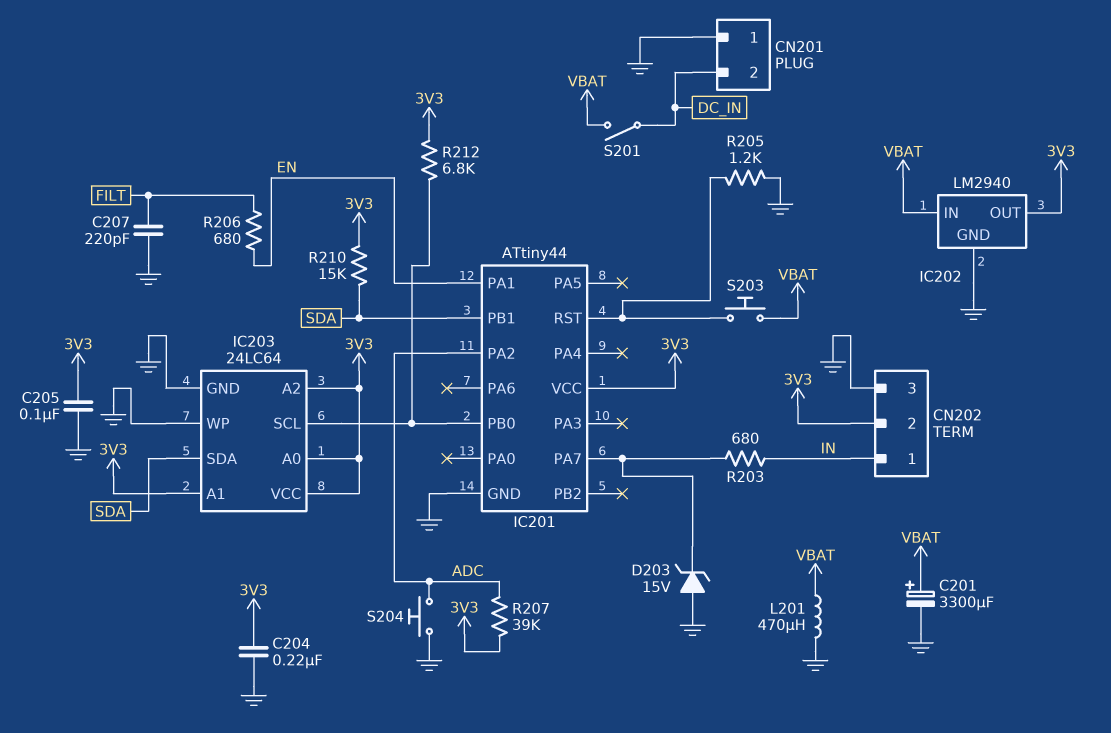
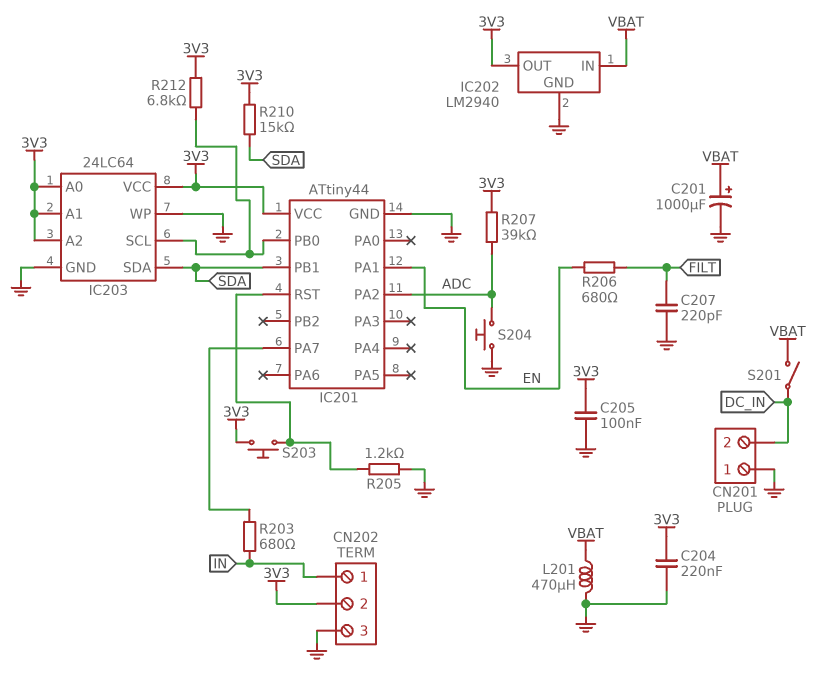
C201: 3300uF (plus VBAT, minus GND) -> 1000uF (plus VBAT, minus GND)
D203: zener 15V (A GND, K IC201/PA7) -> none
S203: button (IC201/RST, VBAT) -> button (3V3, IC201/RST)

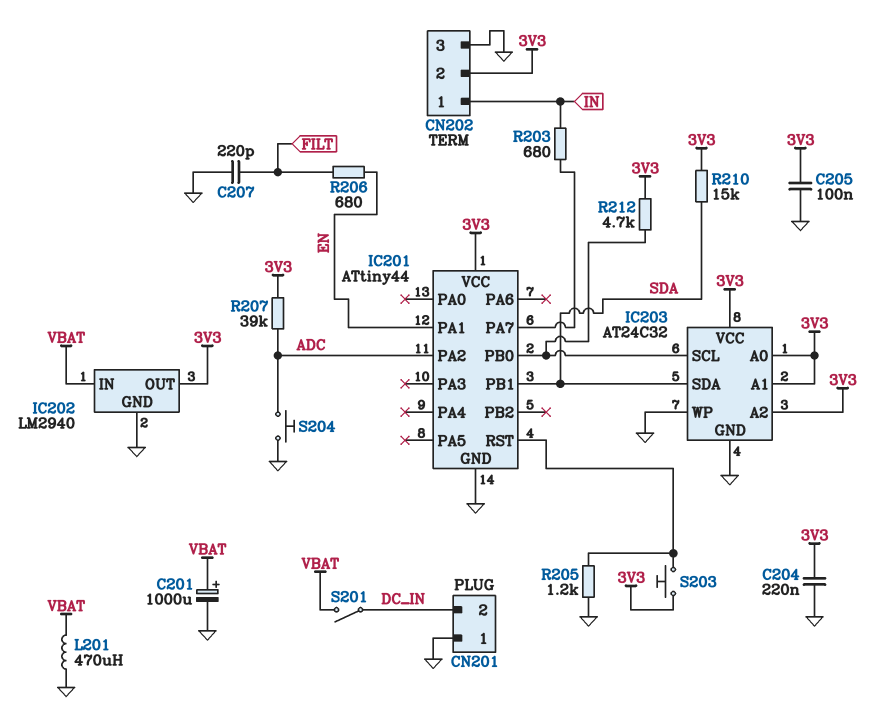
IC203: 24LC64 -> AT24C32
R212: 6.8k (3V3, IC201/PB0) -> 4.7k (3V3, IC201/PB0)

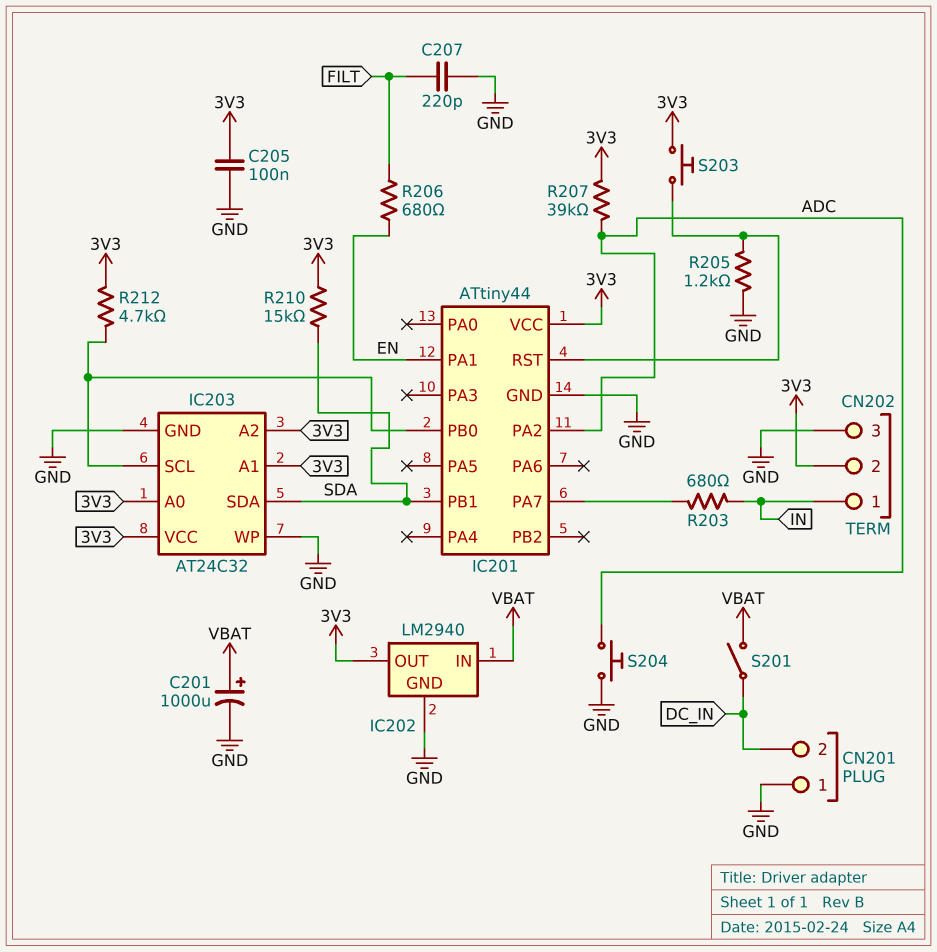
C204: 220nF (3V3, GND) -> none
L201: 470uH (GND, VBAT) -> none

